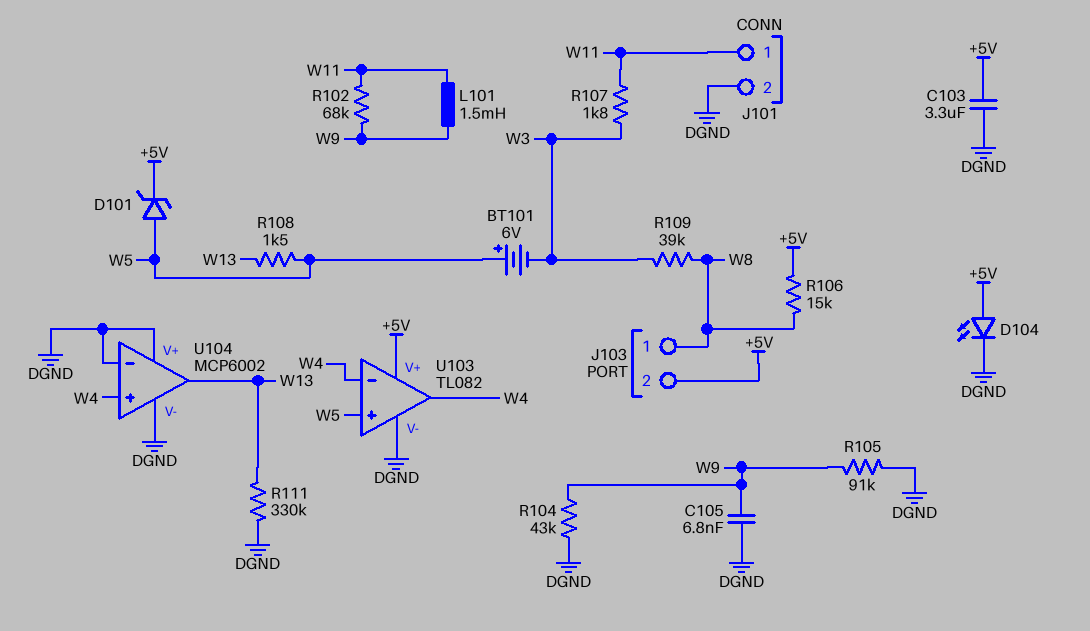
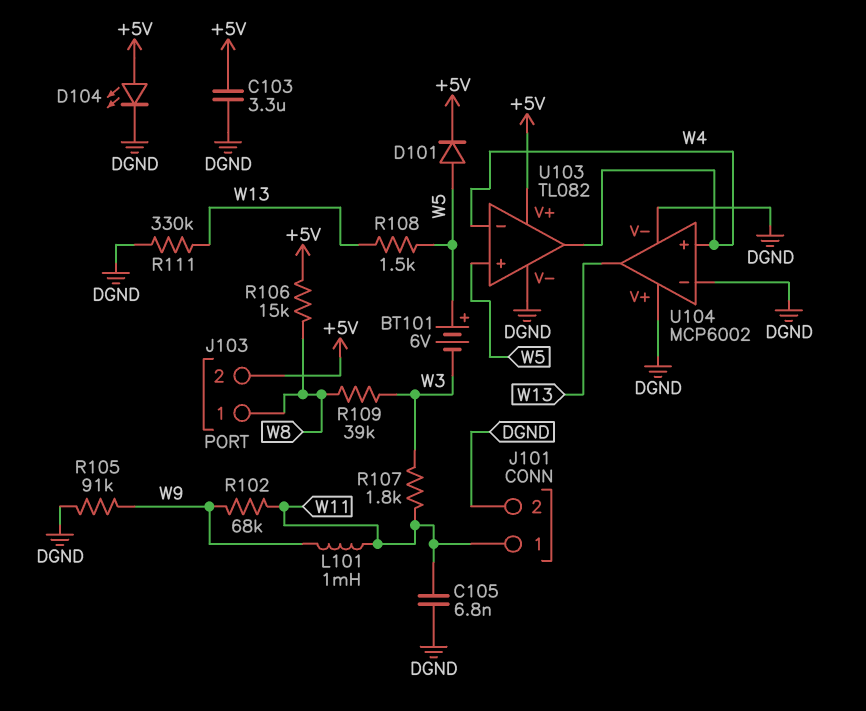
C105: 6.8nF (DGND, W9) -> 6.8nF (DGND, W11)
D101: zener (A W5, K +5V) -> diode (A W5, K +5V)
L101: 1.5mH (W9, W11) -> 1mH (W9, W11)
R104: 43k (DGND, W9) -> none

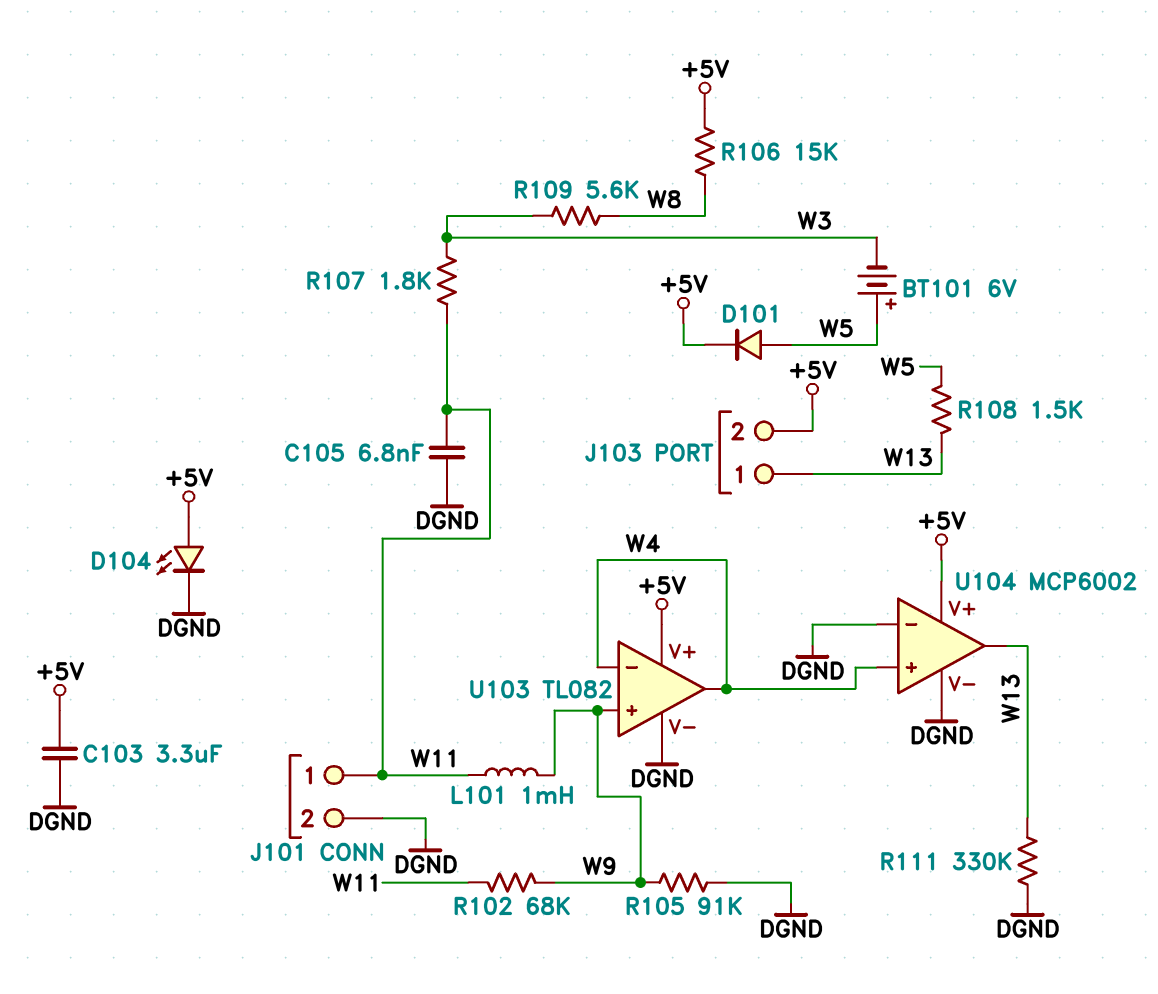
J103 pin 1: W8 -> W13
R109: 39k (W3, W8) -> 5.6k (W3, W8)
U103 pin in+: W5 -> W9
U104 pin V+: DGND -> +5V

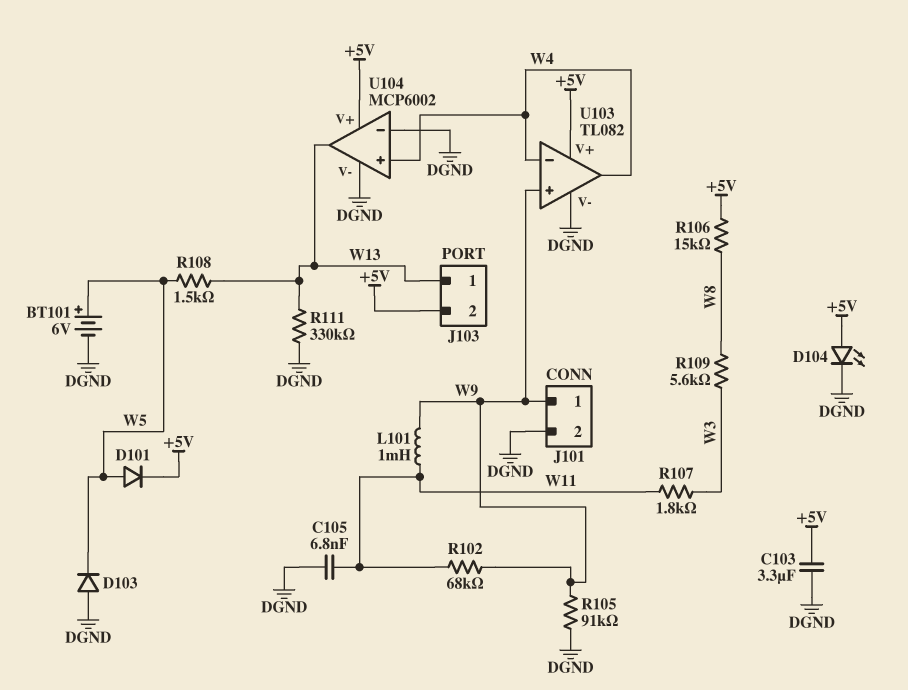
BT101: 6V (plus W5, minus W3) -> 6V (plus W5, minus DGND)
D103: none -> diode (A DGND, K W5)
J101 pin 1: W11 -> W9

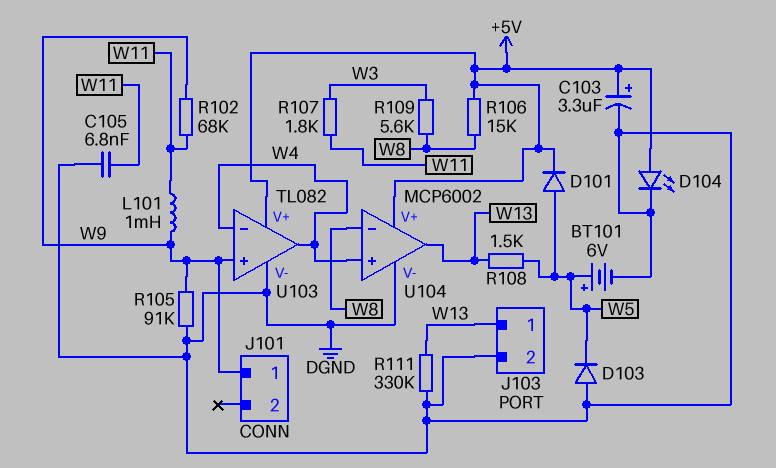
C103: 3.3uF (+5V, DGND) -> 3.3uF (plus +5V, minus DGND)
J101 pin 2: DGND -> none
J103 pin 2: +5V -> DGND
U104 pin in-: DGND -> W8

